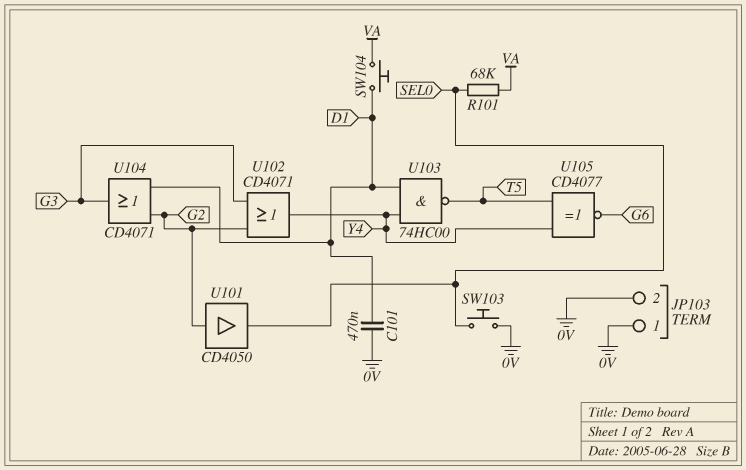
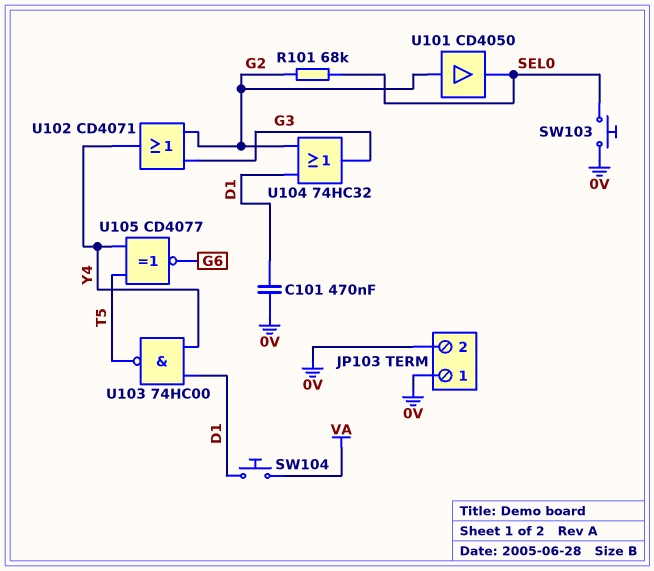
R101: 68k (SEL0, VA) -> 68k (G2, SEL0)
U104: OR CD4071 (in D1, in G2, out G3) -> OR 74HC32 (in D1, in G2, out G3)

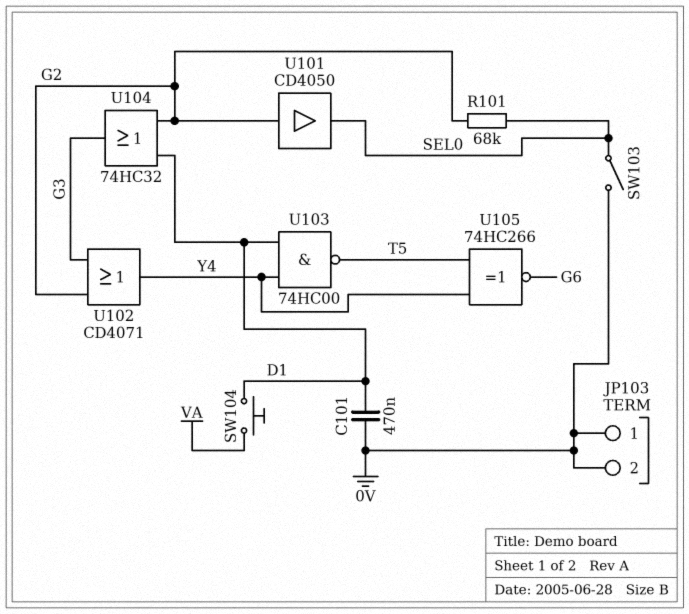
SW103: button (0V, SEL0) -> switch (0V, SEL0)
U105: XNOR CD4077 (in T5, in Y4, out G6) -> XNOR 74HC266 (in T5, in Y4, out G6)

